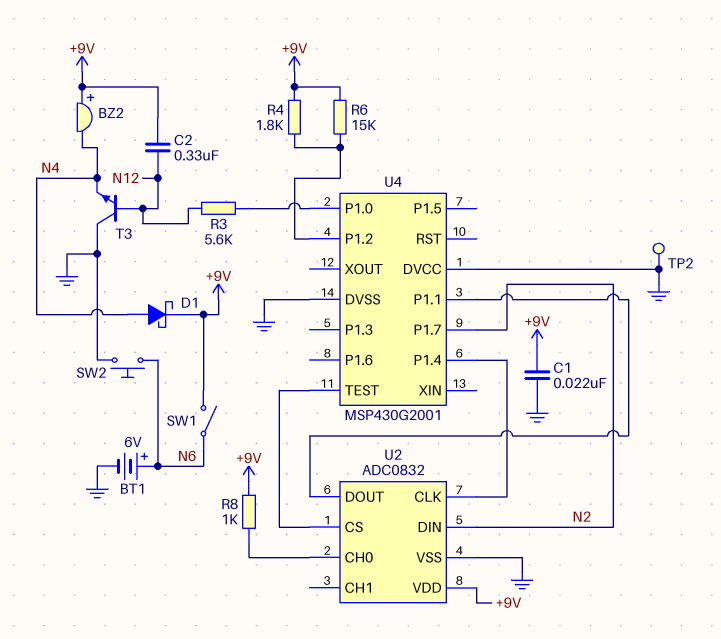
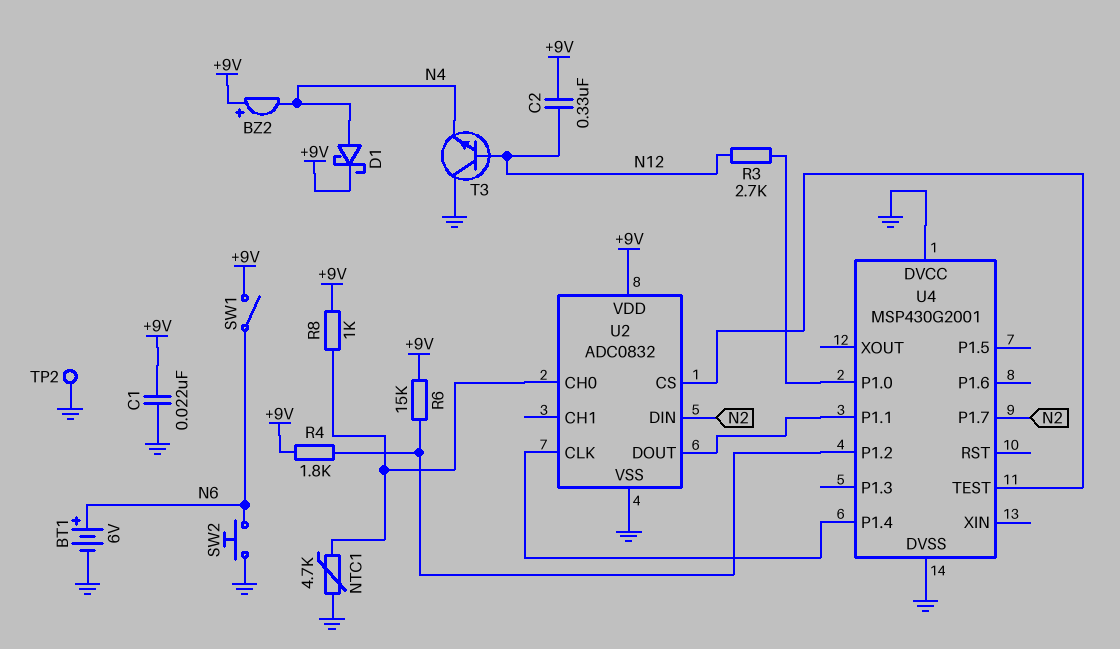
NTC1: none -> 4.7k (GND, U2/CH0)
R3: 5.6k (N12, U4/P1.0) -> 2.7k (N12, U4/P1.0)

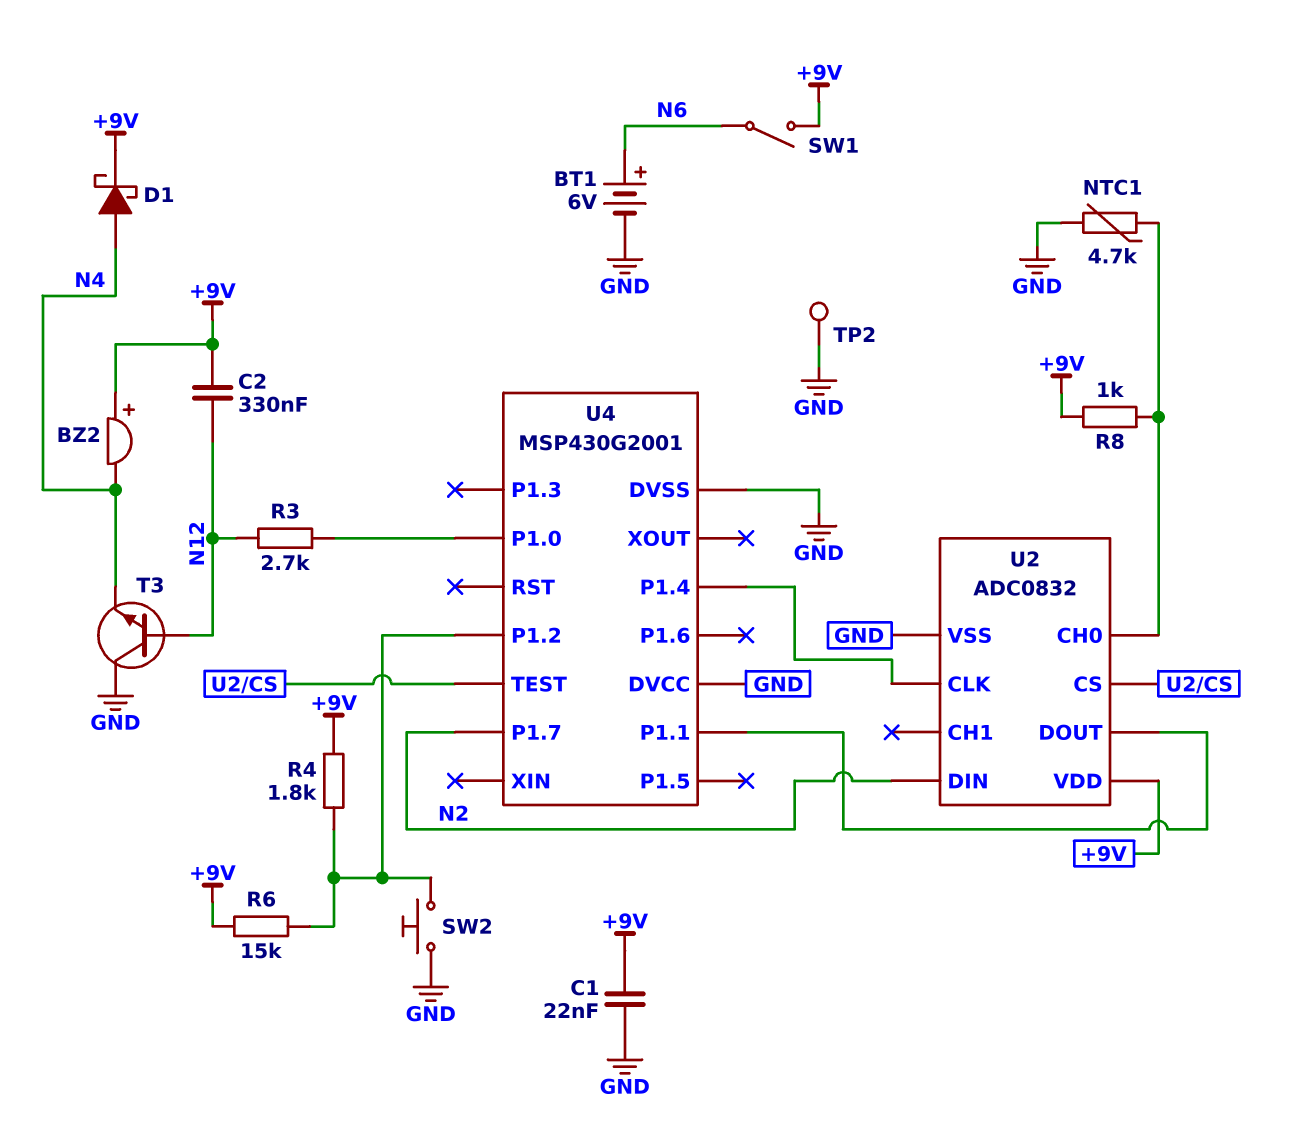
SW2: button (GND, N6) -> button (GND, U4/P1.2)

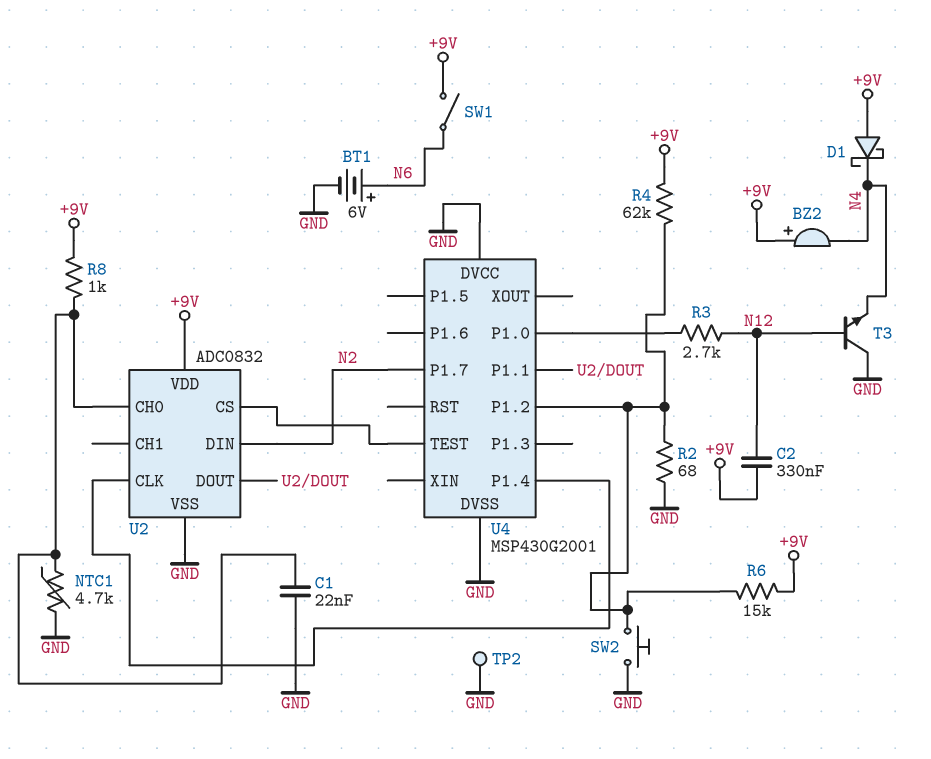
C1: 22nF (+9V, GND) -> 22nF (GND, U2/CH0)
D1: schottky (A N4, K +9V) -> schottky (A +9V, K N4)
R2: none -> 68 (GND, U4/P1.2)
R4: 1.8k (+9V, U4/P1.2) -> 62k (+9V, U4/P1.2)

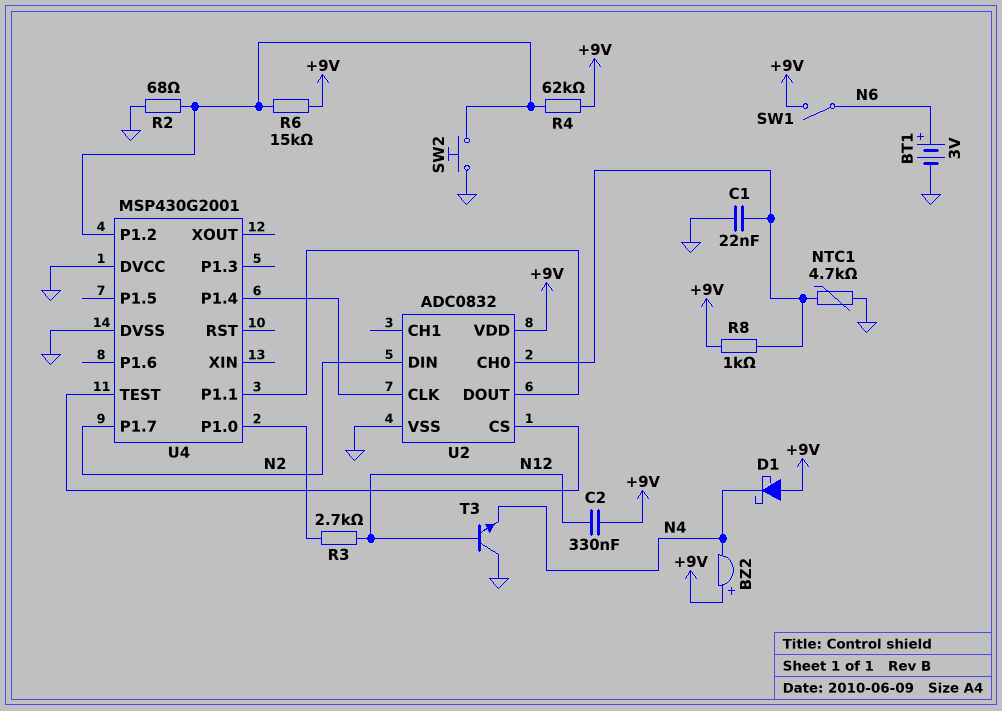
BT1: 6V (plus N6, minus GND) -> 3V (plus N6, minus GND)
TP2: test point (GND) -> none

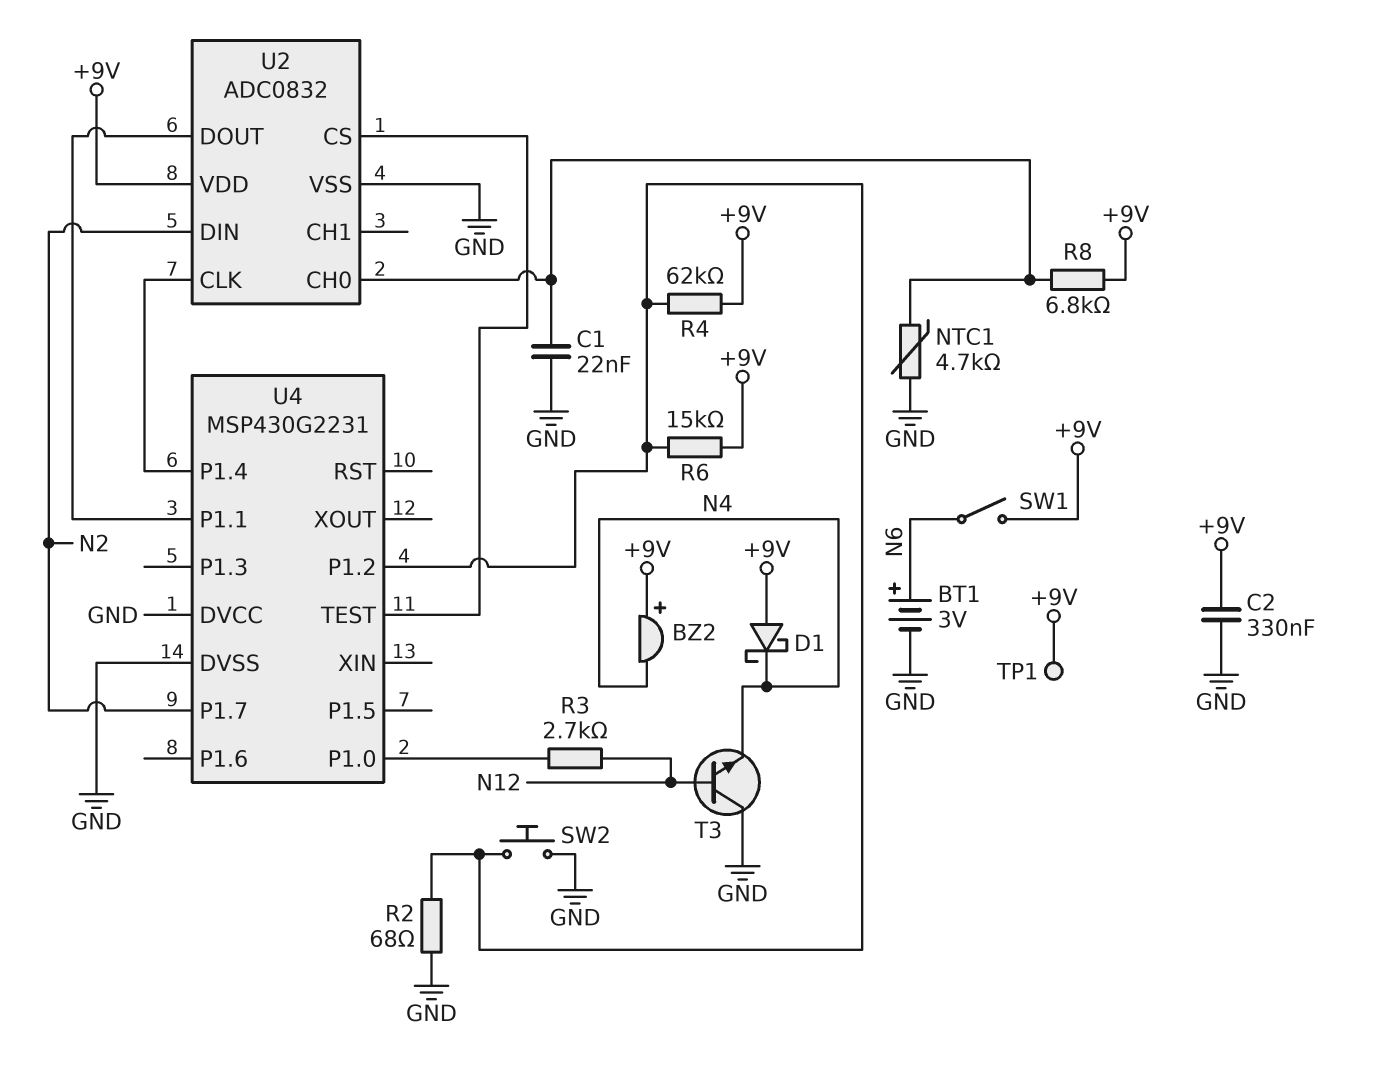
C2: 330nF (+9V, N12) -> 330nF (+9V, GND)
R8: 1k (+9V, U2/CH0) -> 6.8k (+9V, U2/CH0)
TP1: none -> test point (+9V)
U4: MSP430G2001 -> MSP430G2231

